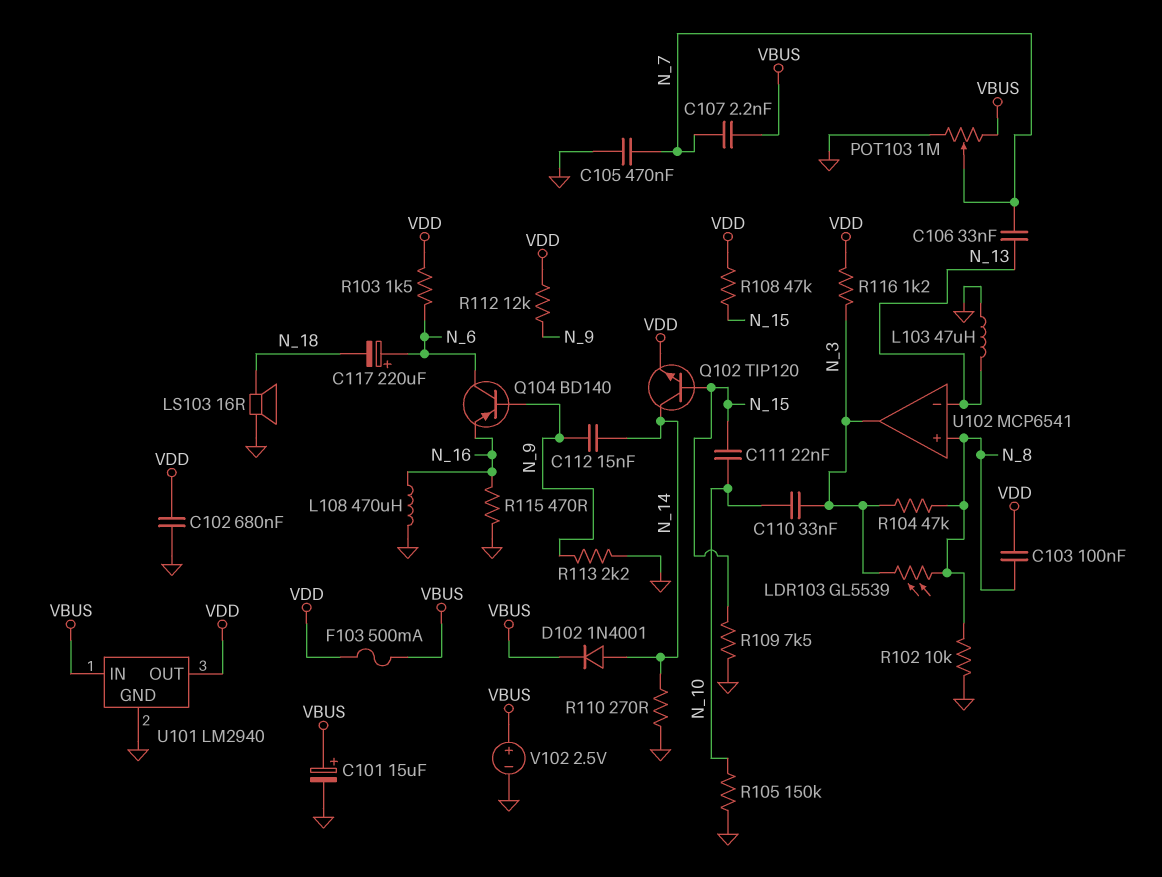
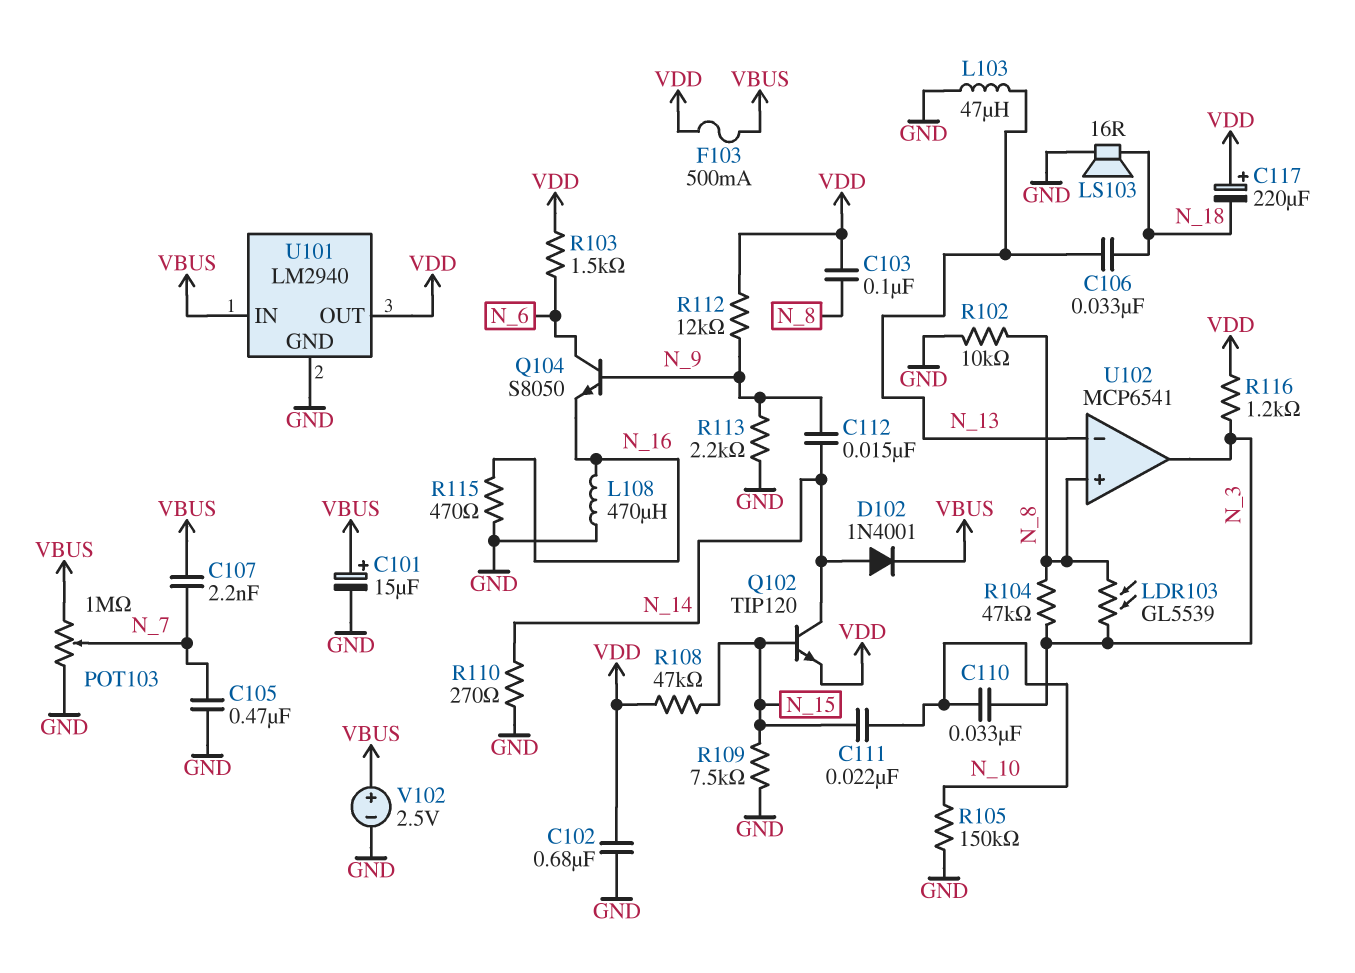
C106: 33nF (N_7, N_13) -> 33nF (N_13, N_18)
C117: 220uF (plus N_6, minus N_18) -> 220uF (plus VDD, minus N_18)
Q104: PNP BD140 (B N_9, C N_6, E N_16) -> NPN S8050 (B N_9, C N_6, E N_16)

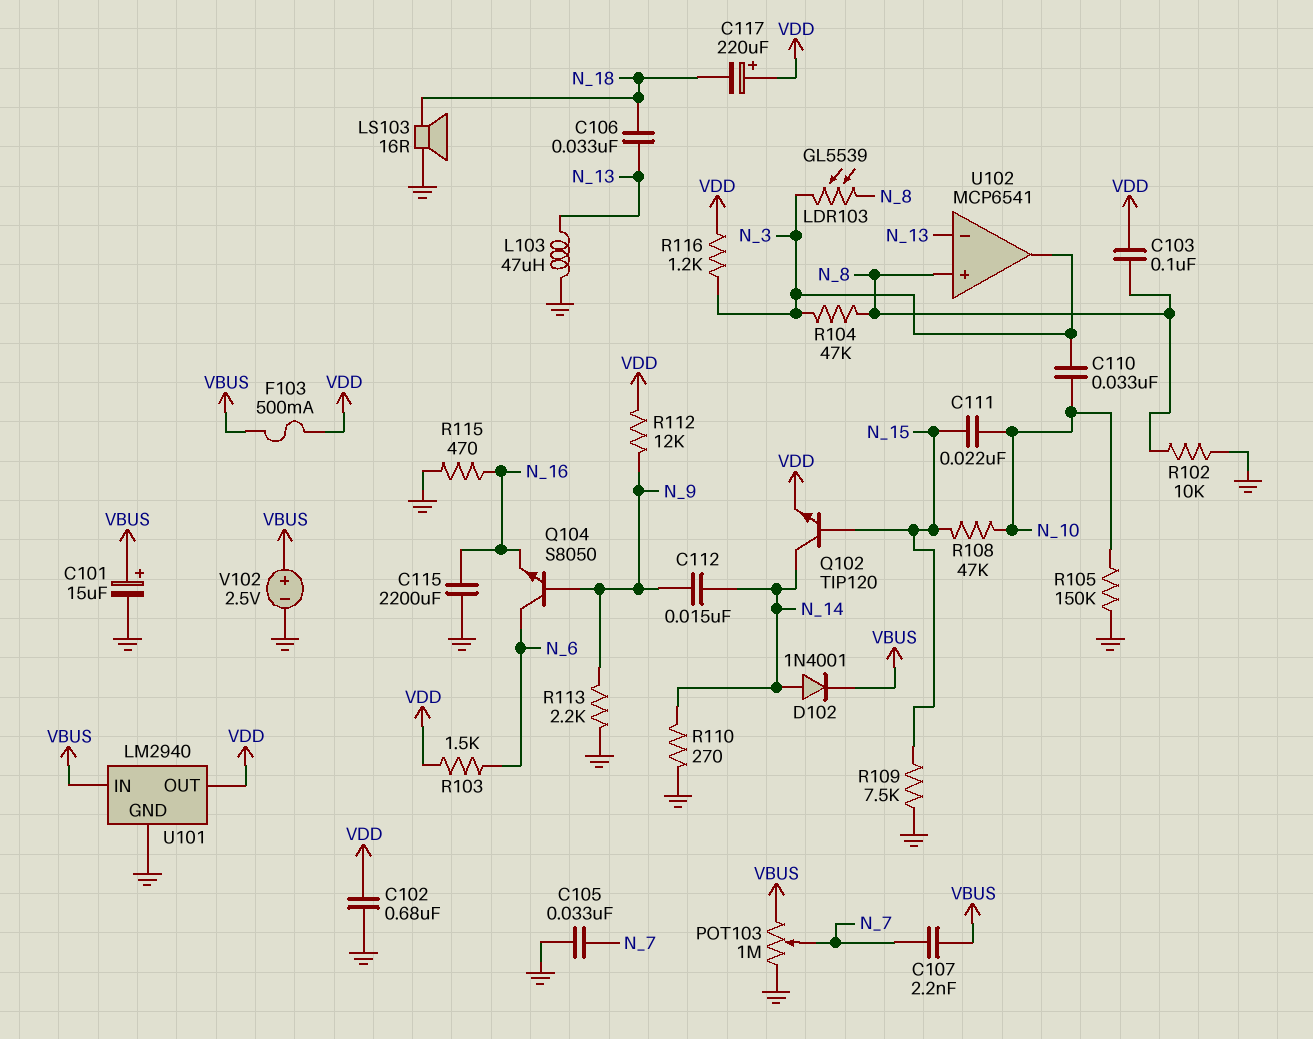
C105: 470nF (GND, N_7) -> 33nF (GND, N_7)
C115: none -> 2200uF (GND, N_16)
L108: 470uH (GND, N_16) -> none
R108: 47k (N_15, VDD) -> 47k (N_10, N_15)

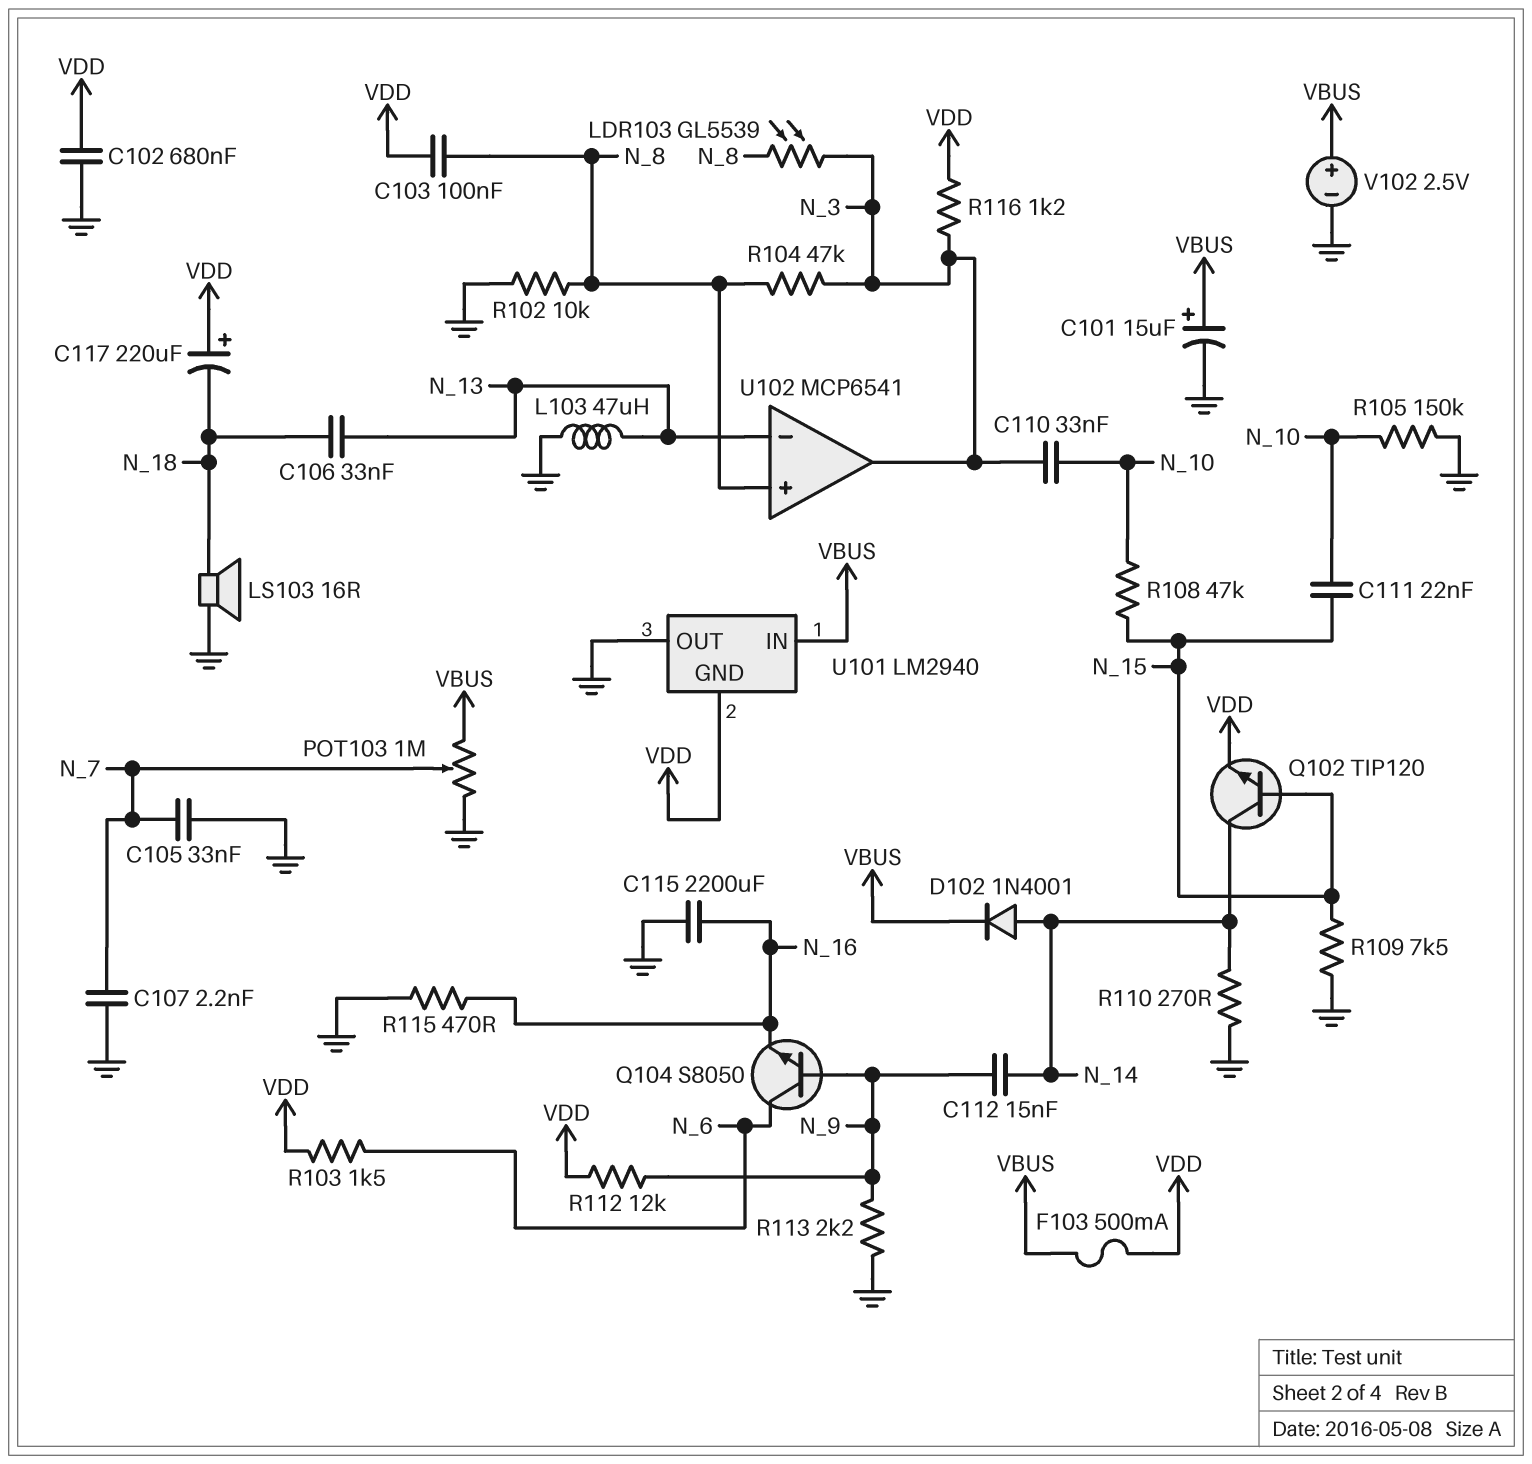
C107: 2.2nF (N_7, VBUS) -> 2.2nF (GND, N_7)
U101 pin GND: GND -> VDD
U101 pin OUT: VDD -> GND

